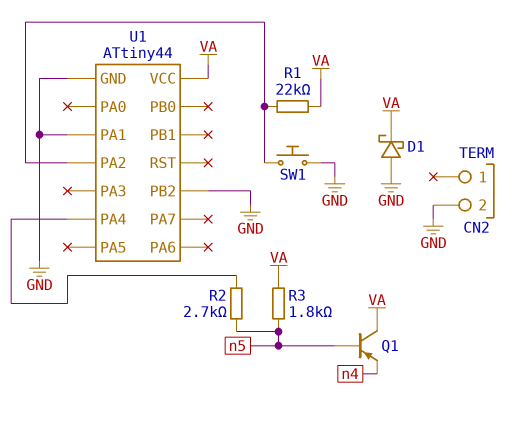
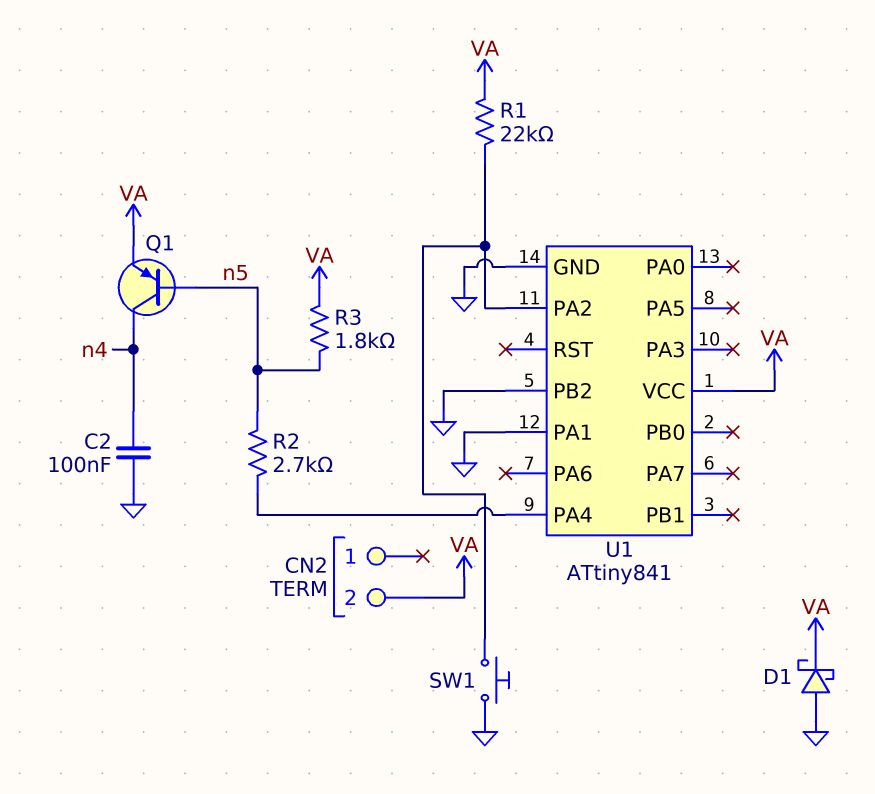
C2: none -> 100nF (GND, n4)
CN2 pin 2: GND -> VA
Q1: PNP (B n5, C VA, E n4) -> PNP (B n5, C n4, E VA)
U1: ATtiny44 -> ATtiny841

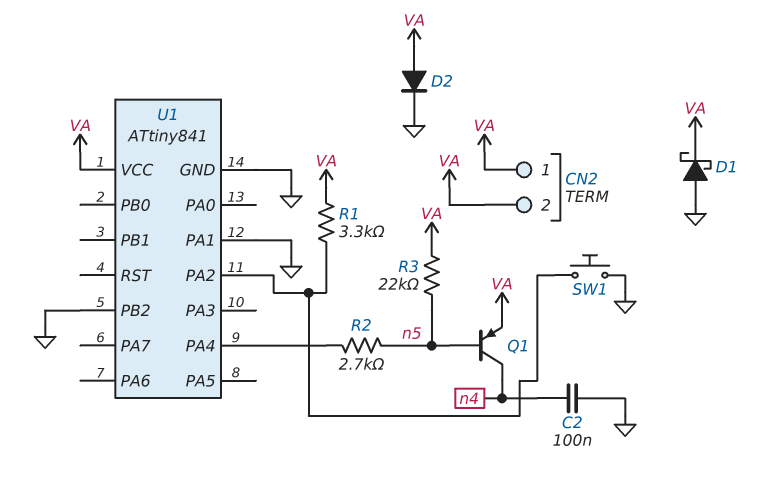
CN2 pin 1: none -> VA
D2: none -> diode (A VA, K GND)
R1: 22k (U1/PA2, VA) -> 3.3k (U1/PA2, VA)
R3: 1.8k (VA, n5) -> 22k (VA, n5)

